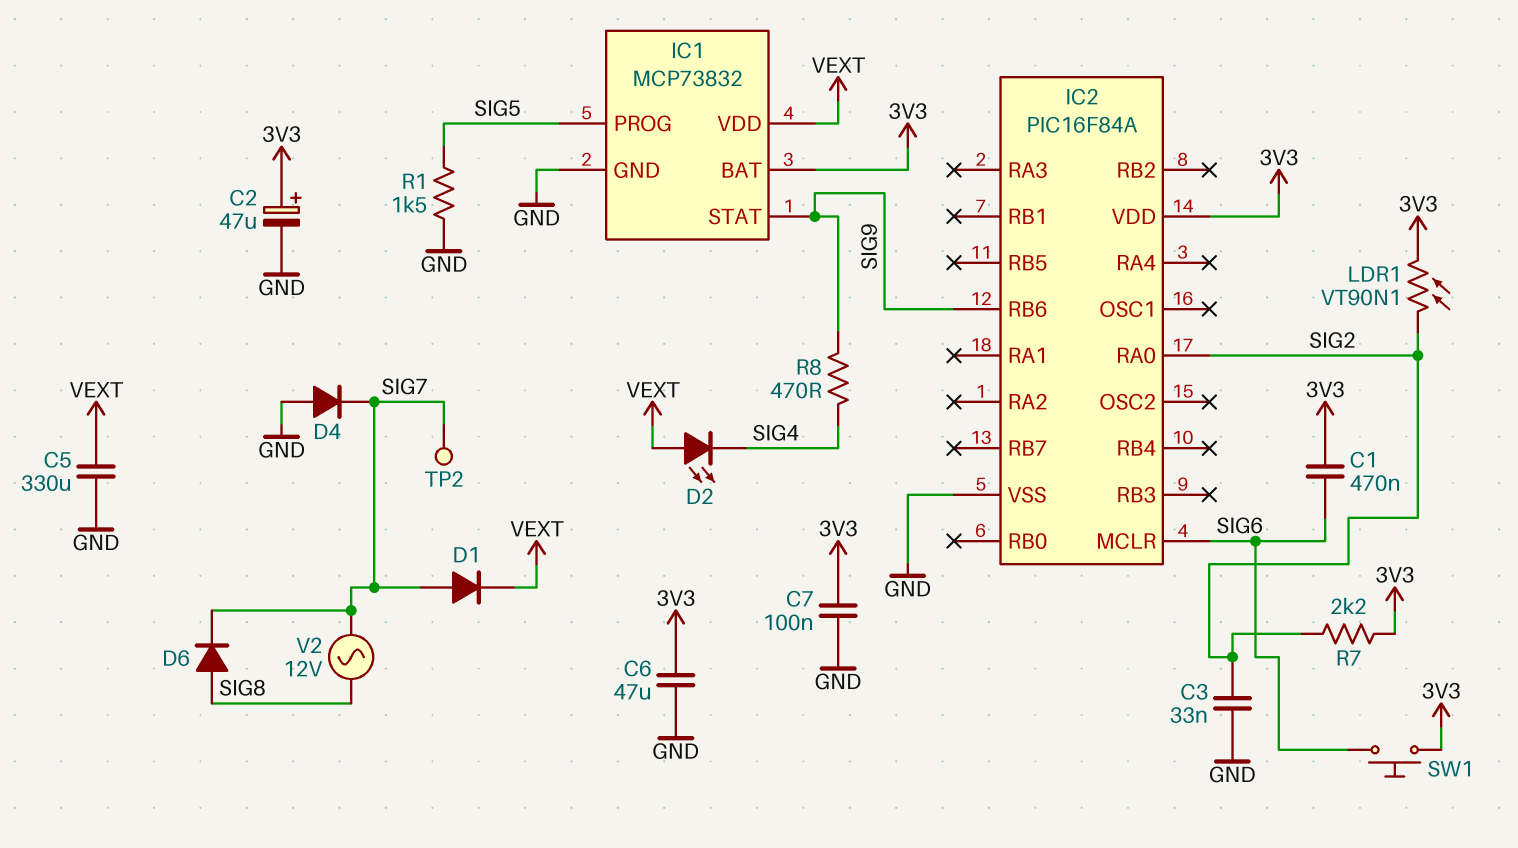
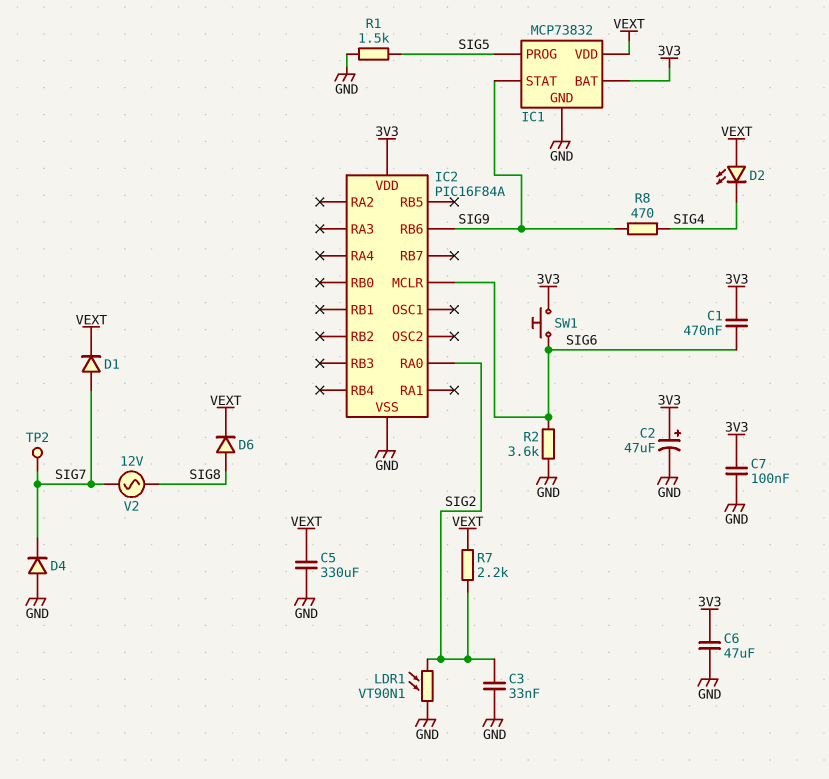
D6: diode (A SIG8, K SIG7) -> diode (A SIG8, K VEXT)
LDR1: VT90N1 (3V3, SIG2) -> VT90N1 (GND, SIG2)
R2: none -> 3.6k (GND, SIG6)
R7: 2.2k (3V3, SIG2) -> 2.2k (SIG2, VEXT)

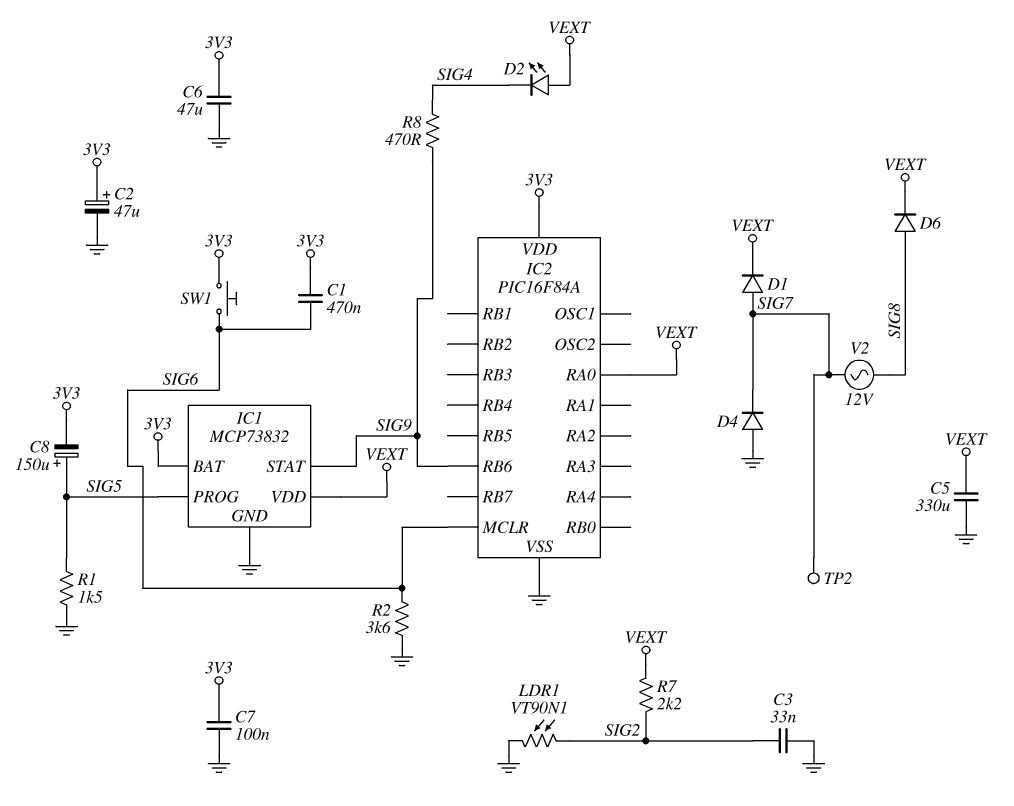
C8: none -> 150uF (plus SIG5, minus 3V3)
IC2 pin RA0: SIG2 -> VEXT

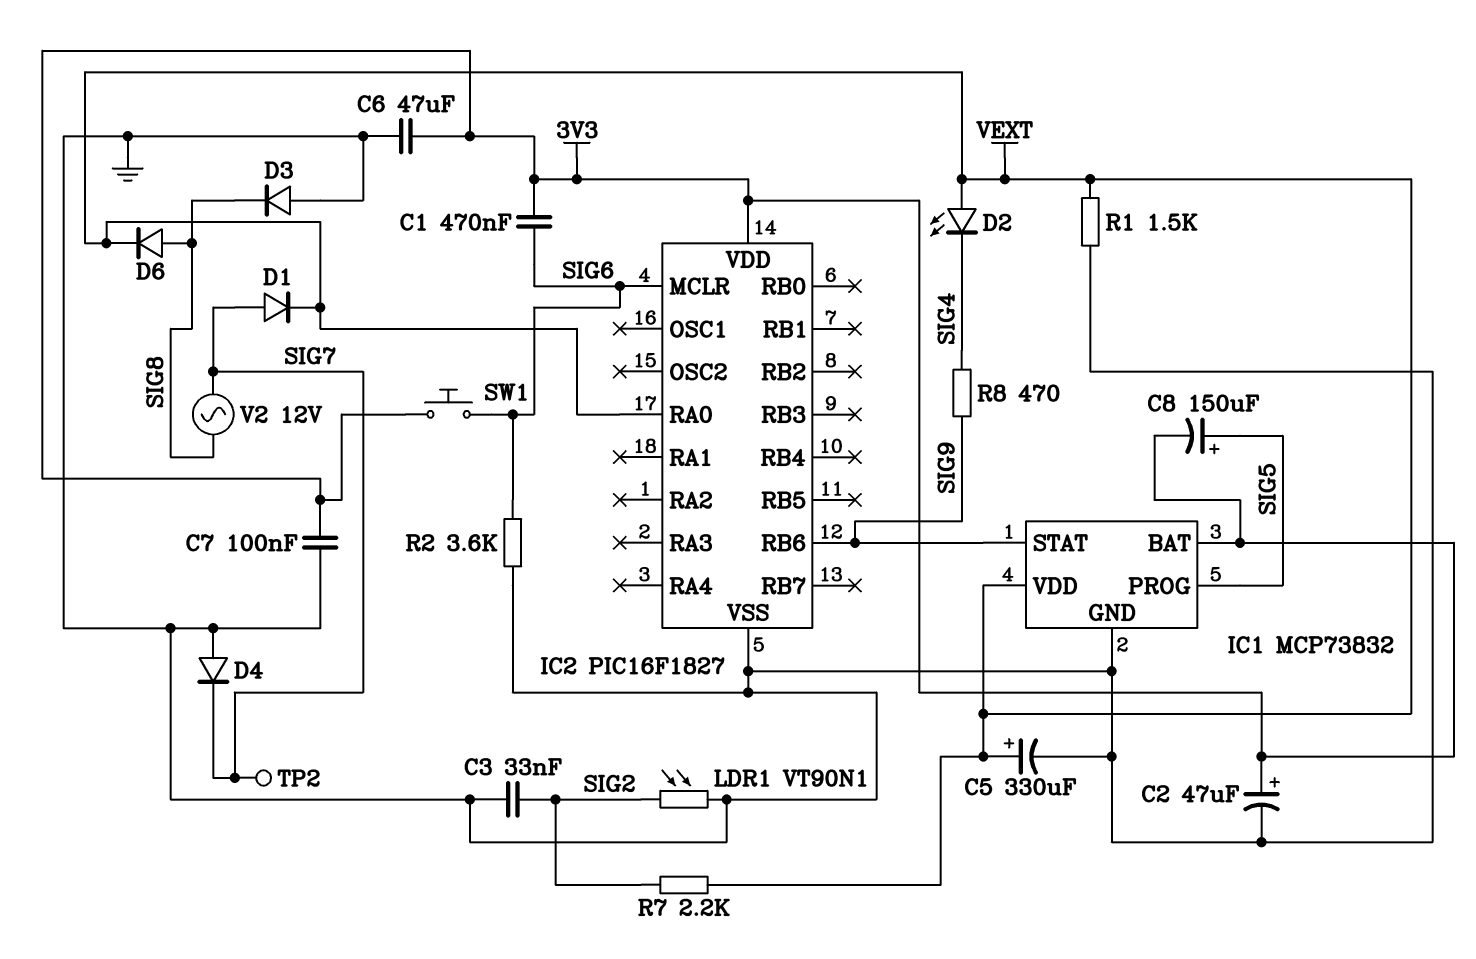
C5: 330uF (GND, VEXT) -> 330uF (plus VEXT, minus GND)
D3: none -> diode (A GND, K SIG8)
IC2: PIC16F84A -> PIC16F1827
R1: 1.5k (GND, SIG5) -> 1.5k (GND, VEXT)

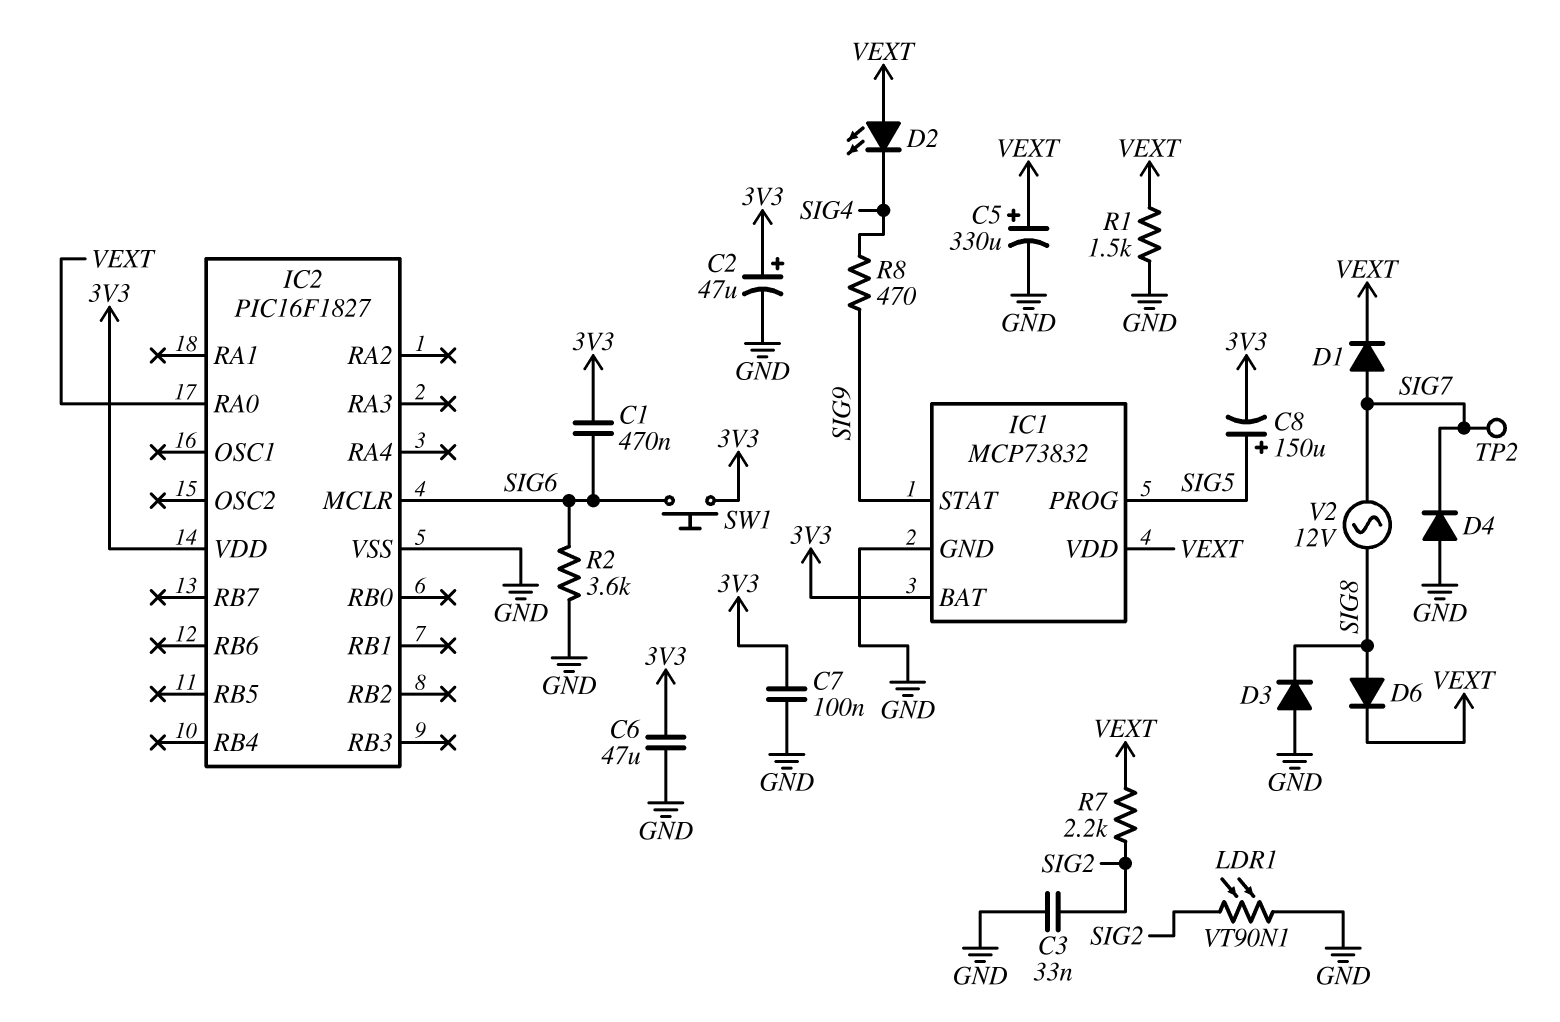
IC2 pin RB6: SIG9 -> none

